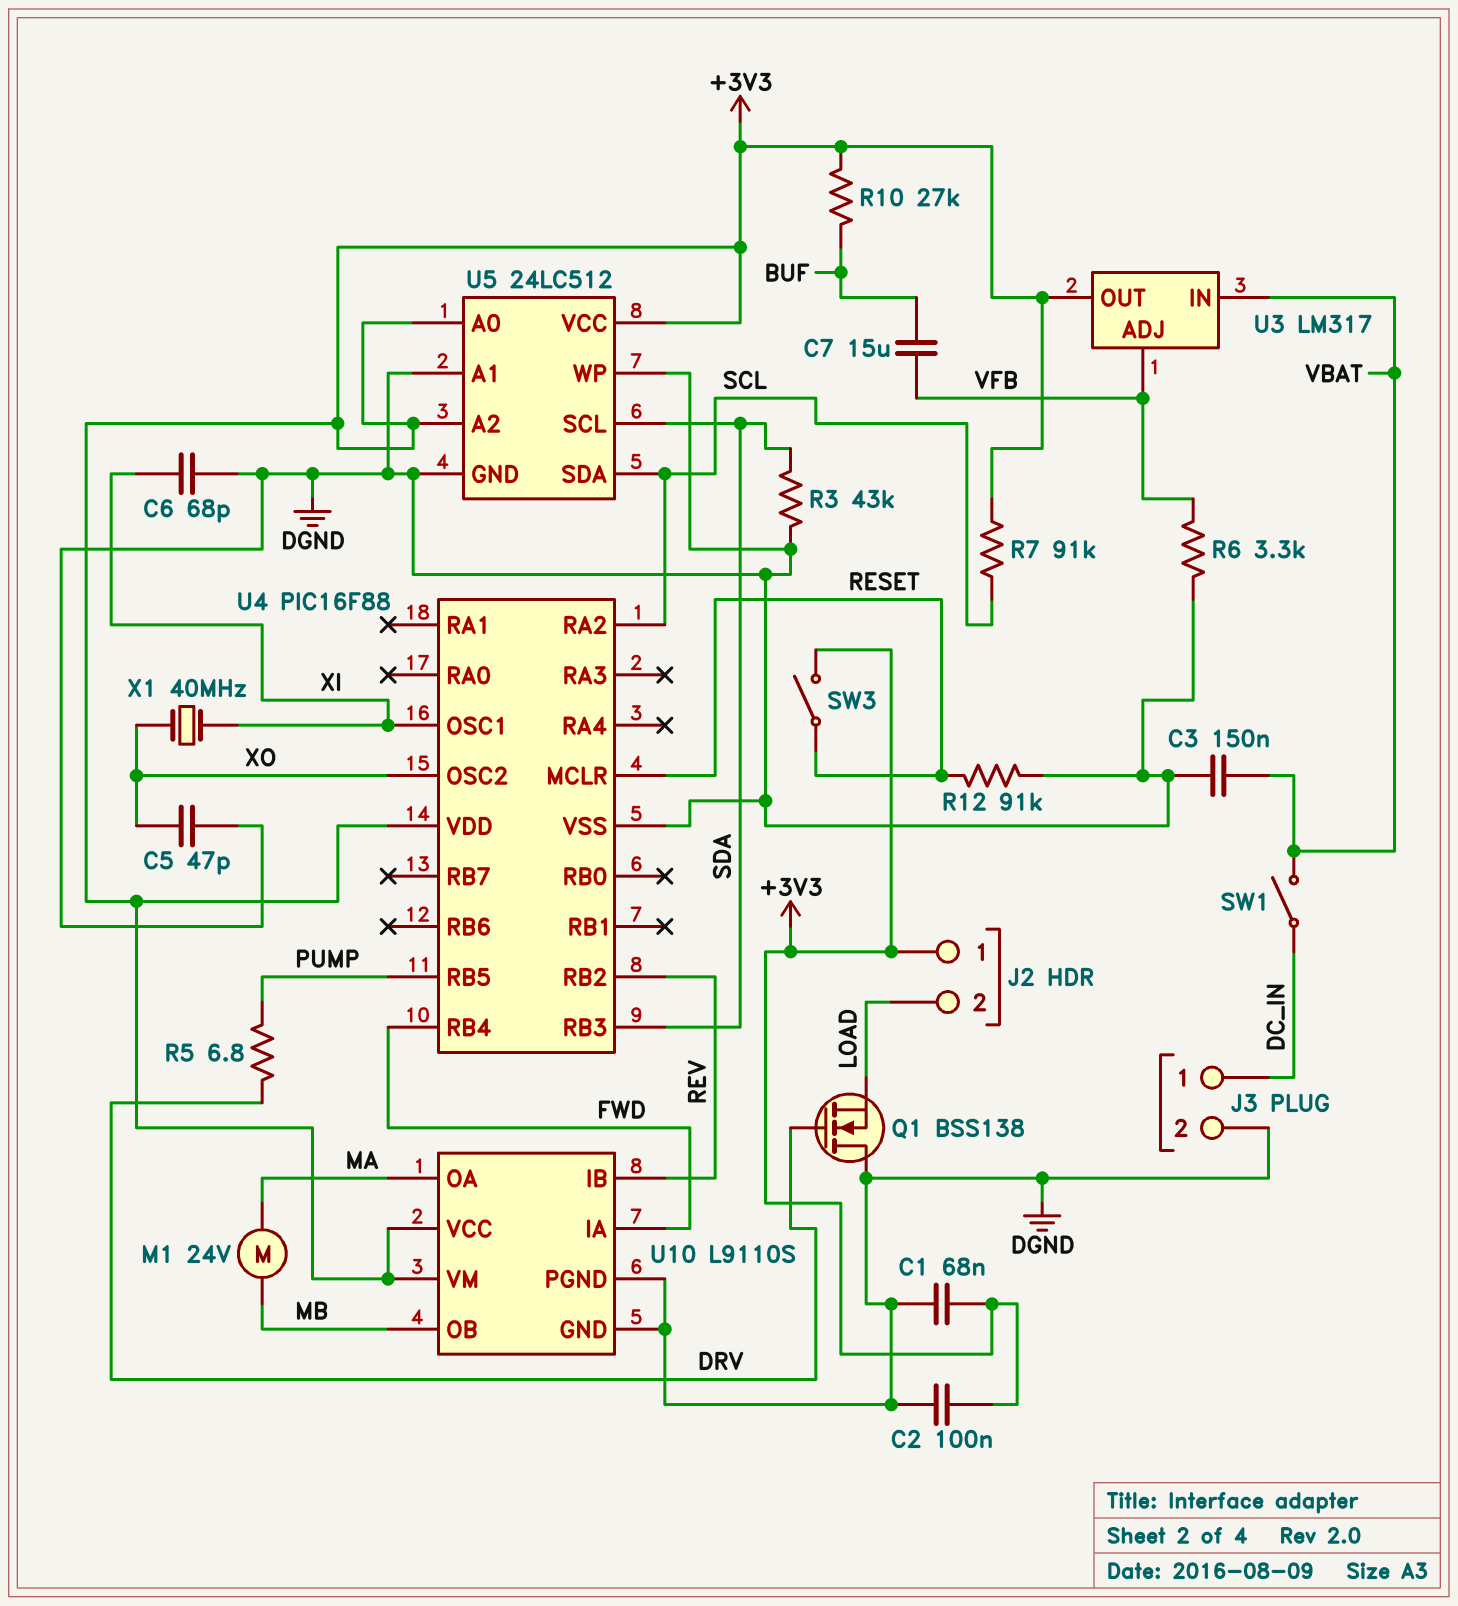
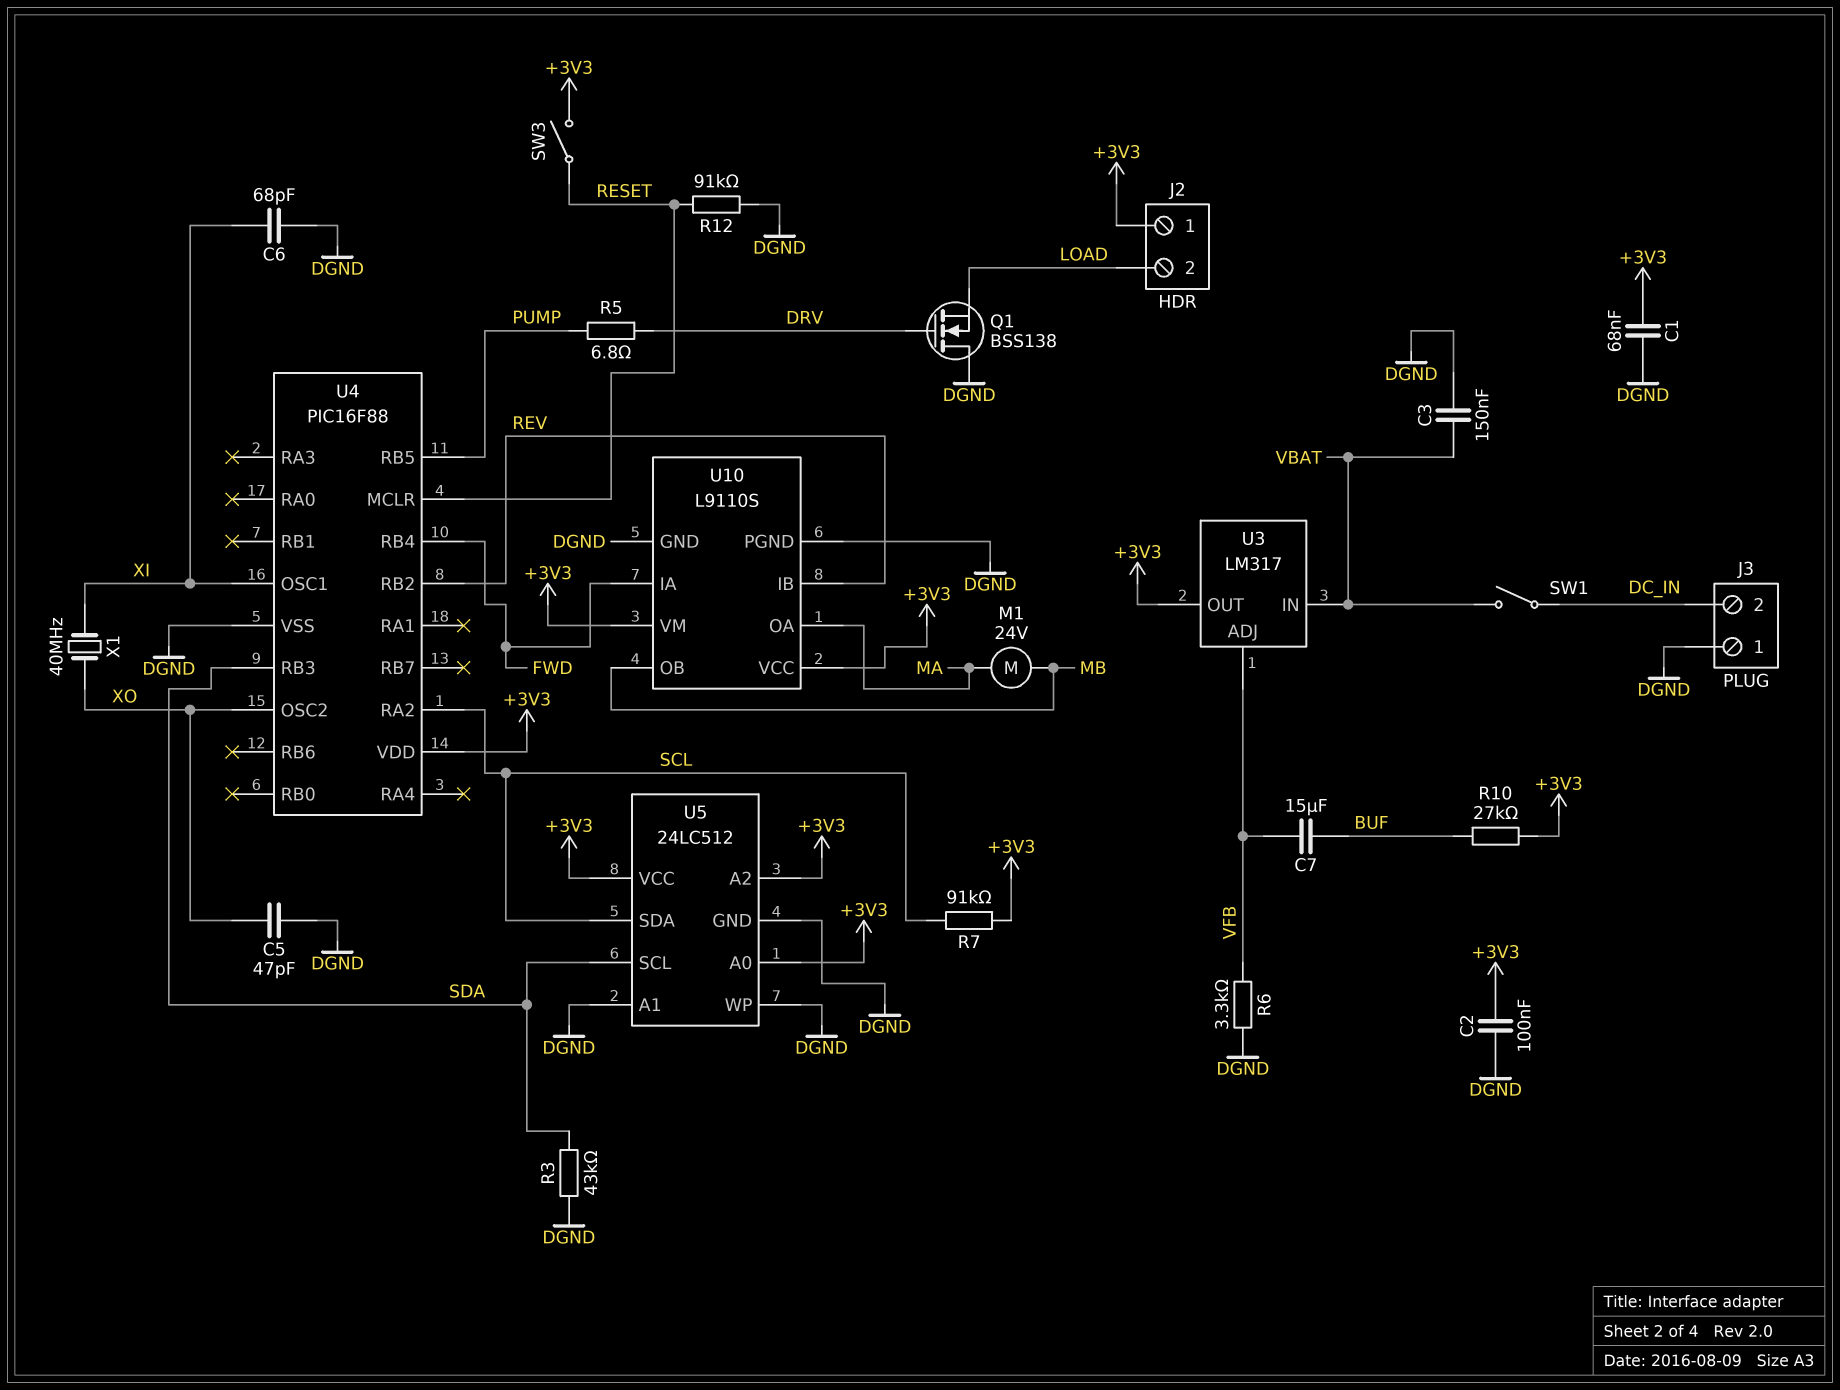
J3 pin 1: DC_IN -> DGND
J3 pin 2: DGND -> DC_IN

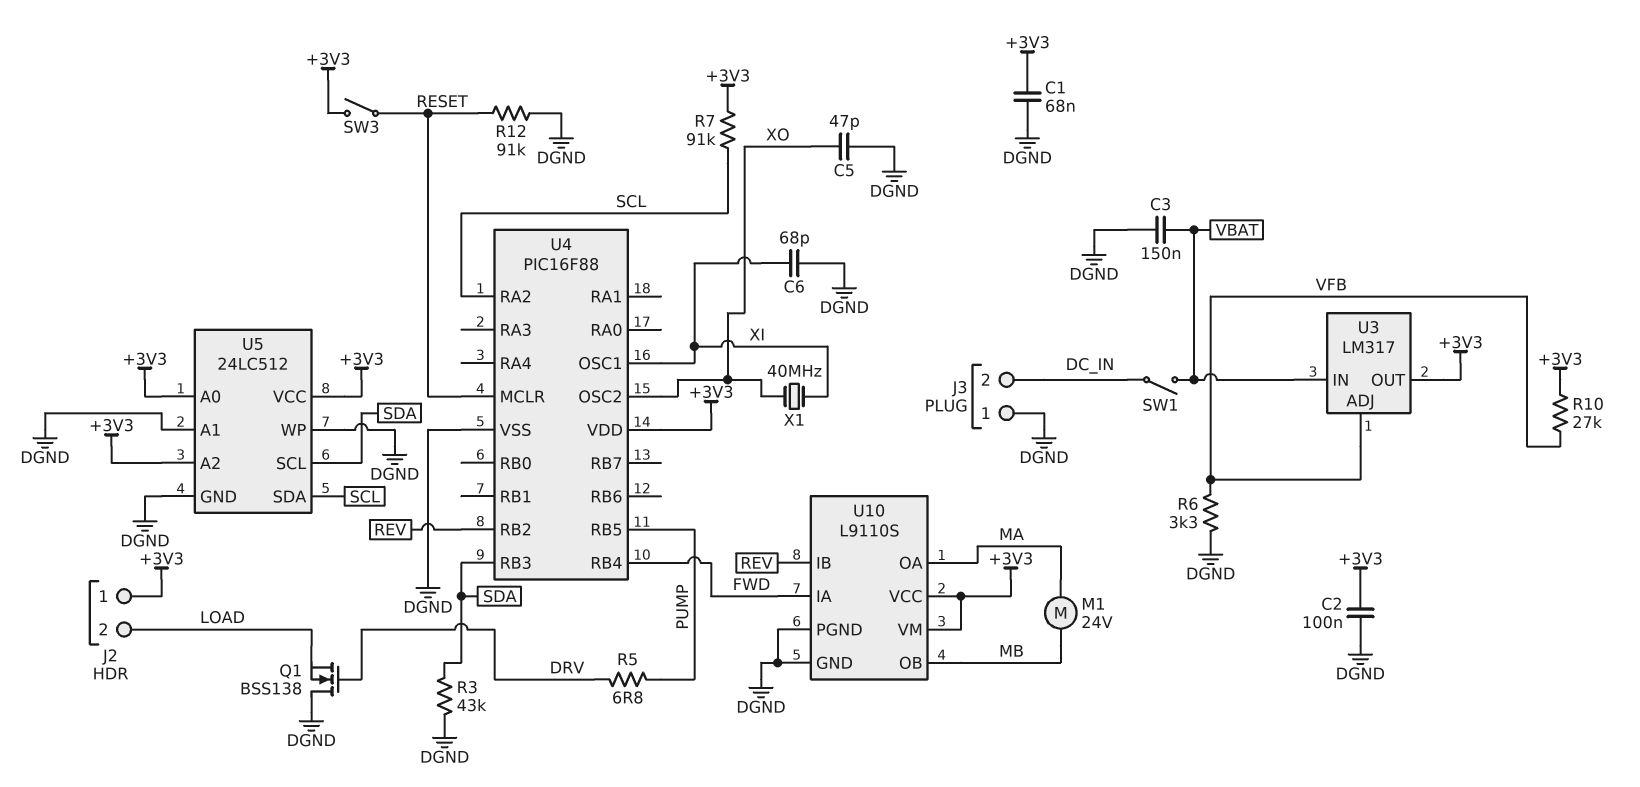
C7: 15uF (BUF, VFB) -> none
R10: 27k (+3V3, BUF) -> 27k (+3V3, VFB)

